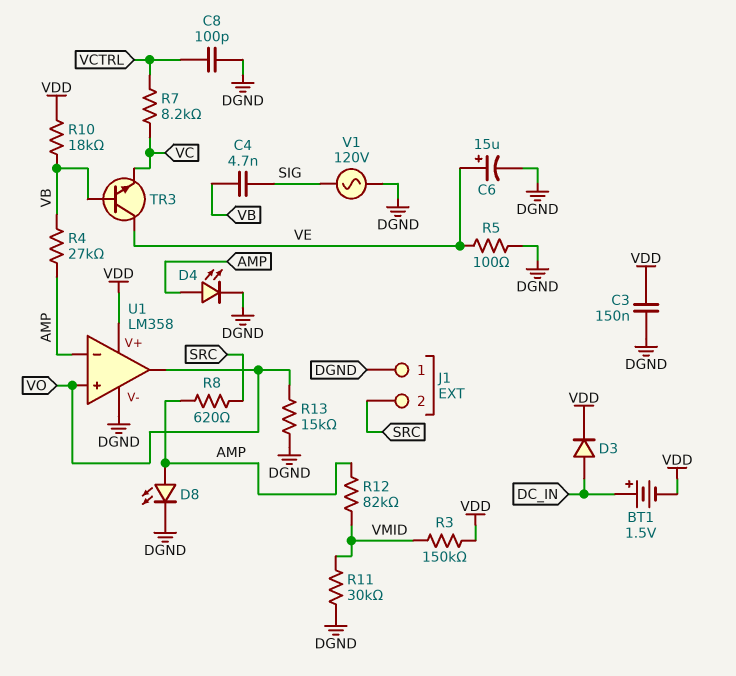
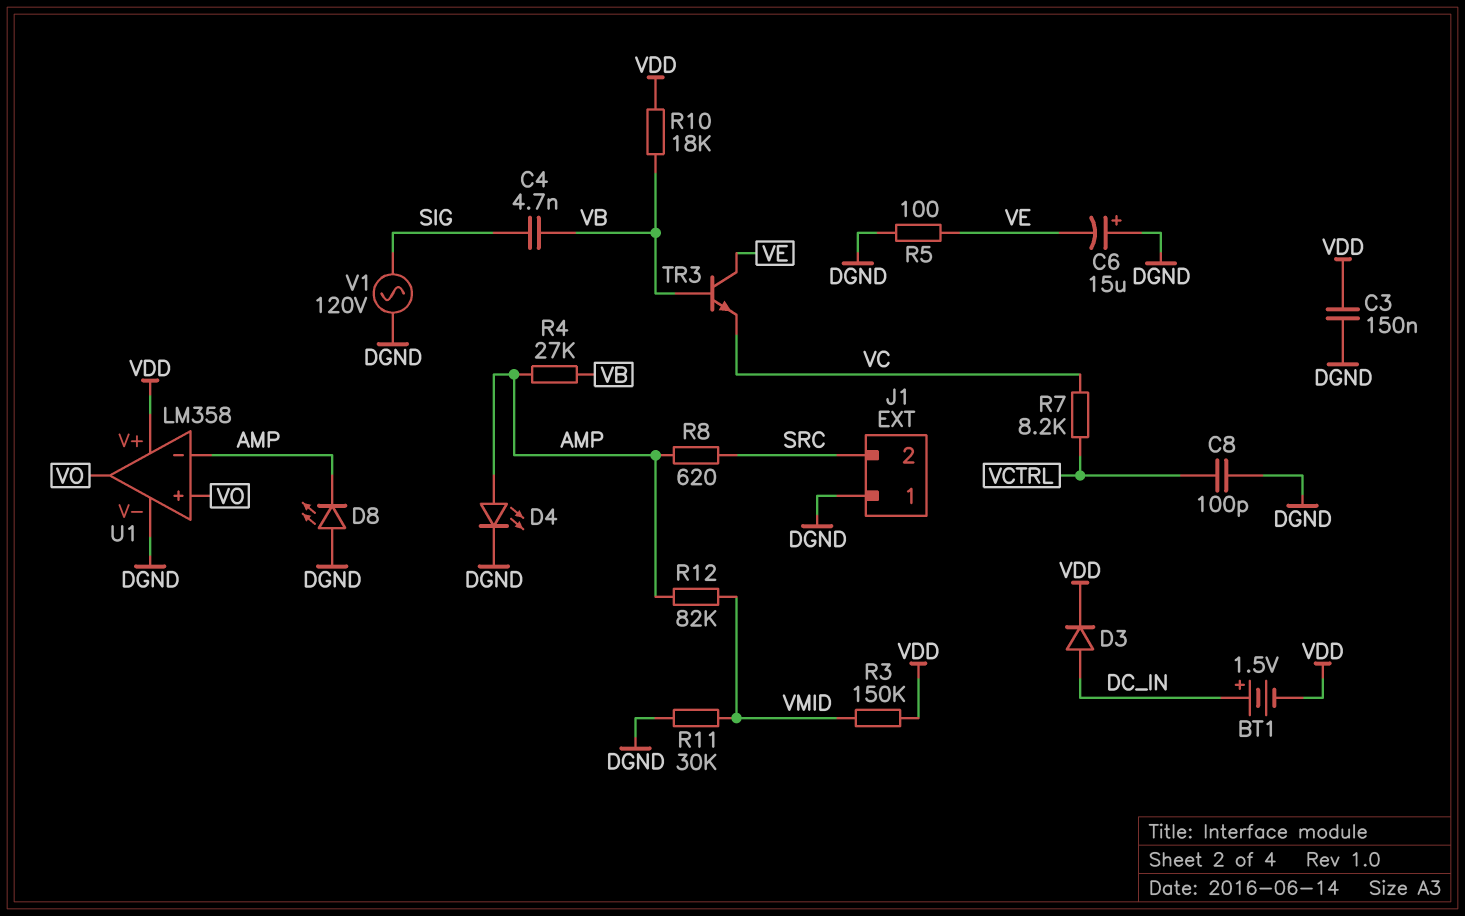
C6: 15uF (plus VE, minus DGND) -> 15uF (plus DGND, minus VE)
D8: LED (A AMP, K DGND) -> LED (A DGND, K AMP)
R13: 15k (DGND, VO) -> none

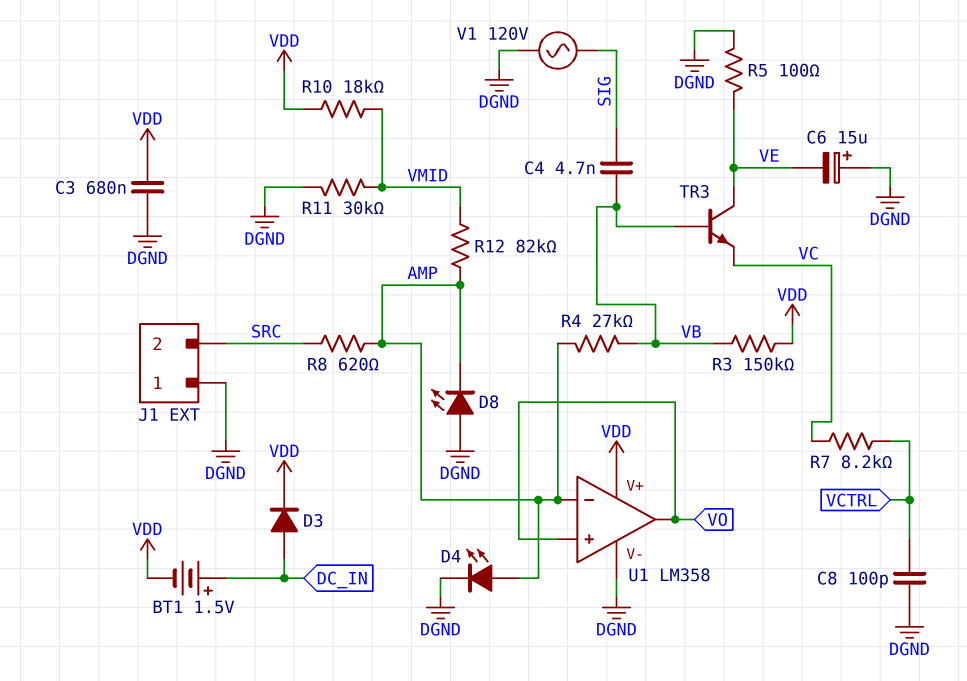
C3: 150nF (DGND, VDD) -> 680nF (DGND, VDD)
R3: 150k (VDD, VMID) -> 150k (VB, VDD)
R10: 18k (VB, VDD) -> 18k (VDD, VMID)

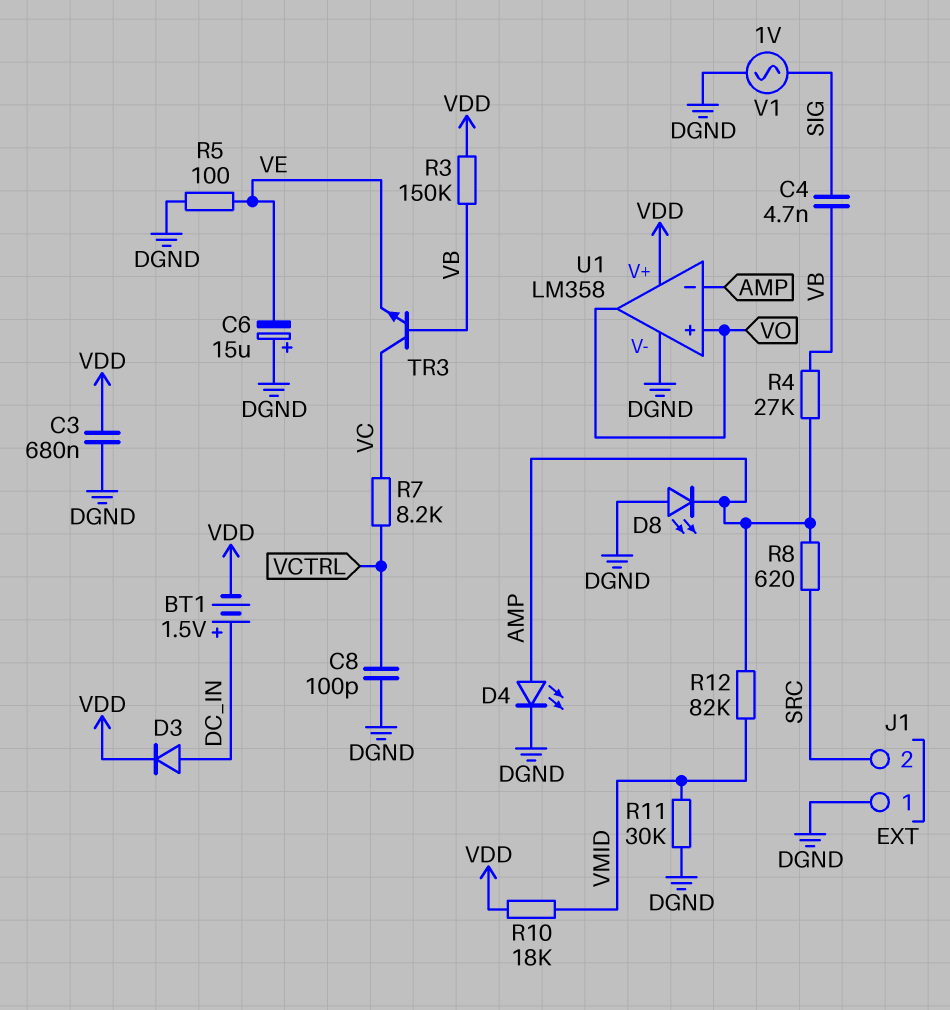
TR3: NPN (B VB, C VE, E VC) -> NPN (B VB, C VC, E VE)
V1: AC 120V (DGND, SIG) -> AC 1V (DGND, SIG)

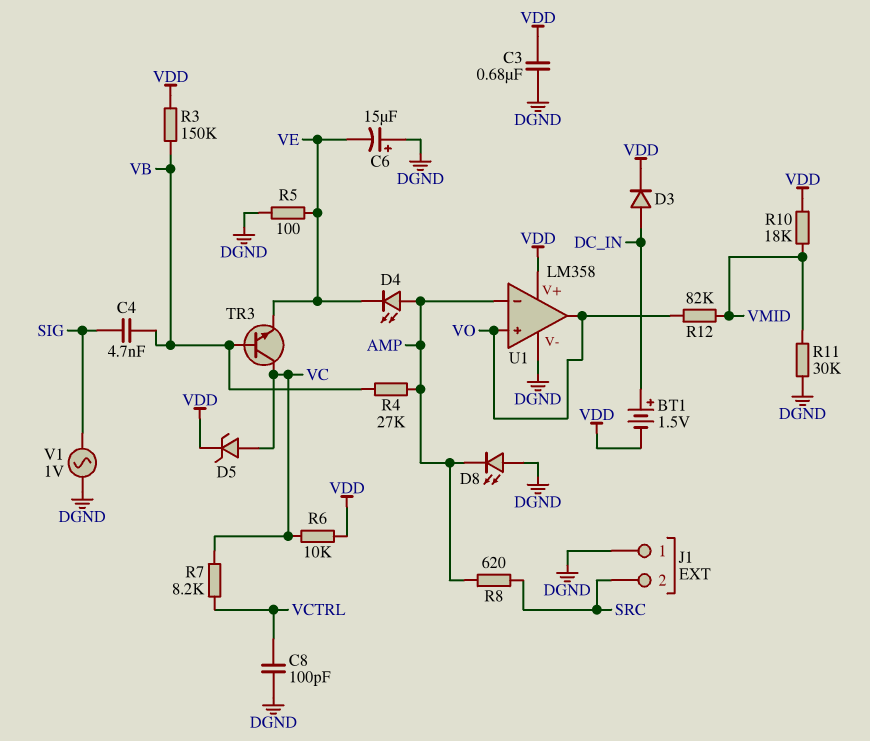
D4: LED (A AMP, K DGND) -> LED (A AMP, K VE)
D5: none -> zener (A VC, K VDD)
R6: none -> 10k (VC, VDD)
R12: 82k (AMP, VMID) -> 82k (VMID, VO)

